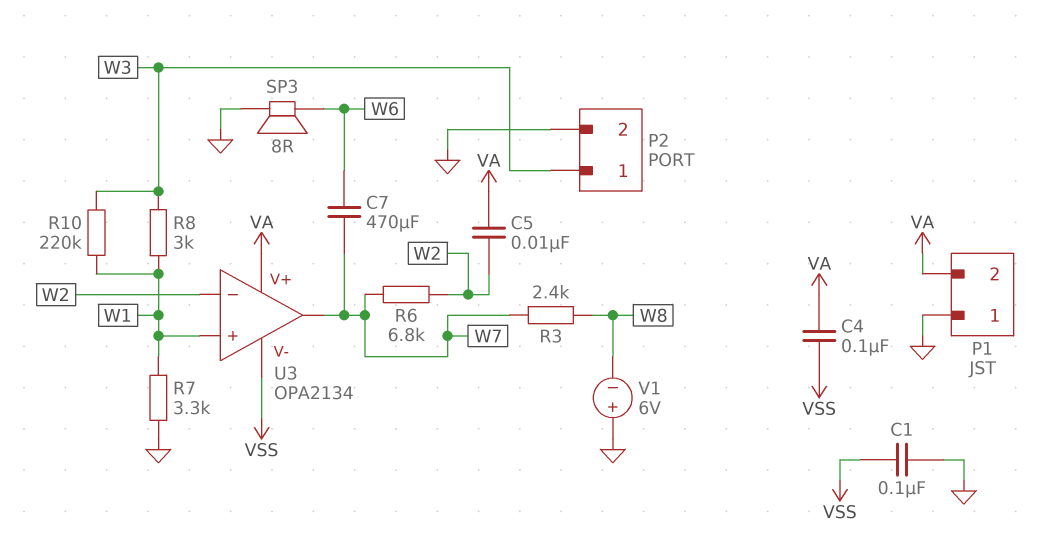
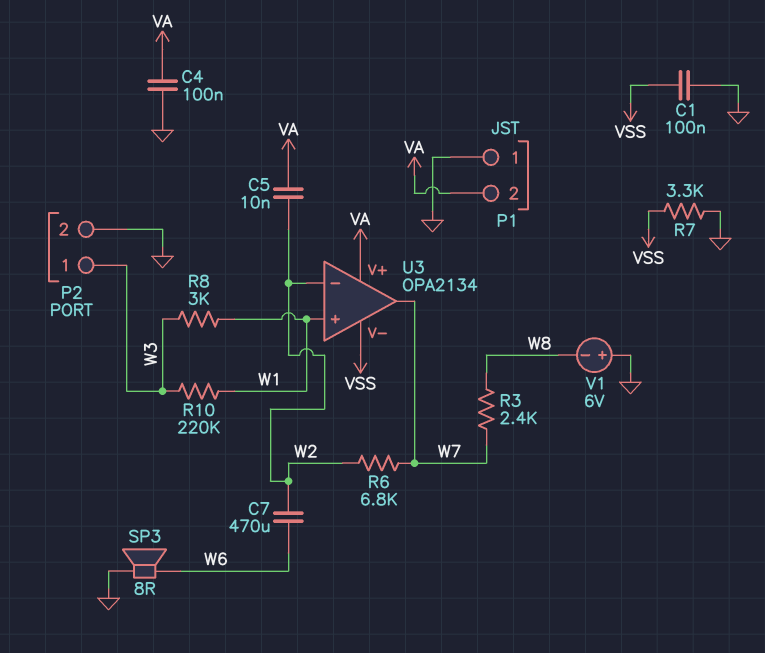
C4: 100nF (VA, VSS) -> 100nF (GND, VA)
C7: 470uF (W6, W7) -> 470uF (W2, W6)
R7: 3.3k (GND, W1) -> 3.3k (GND, VSS)

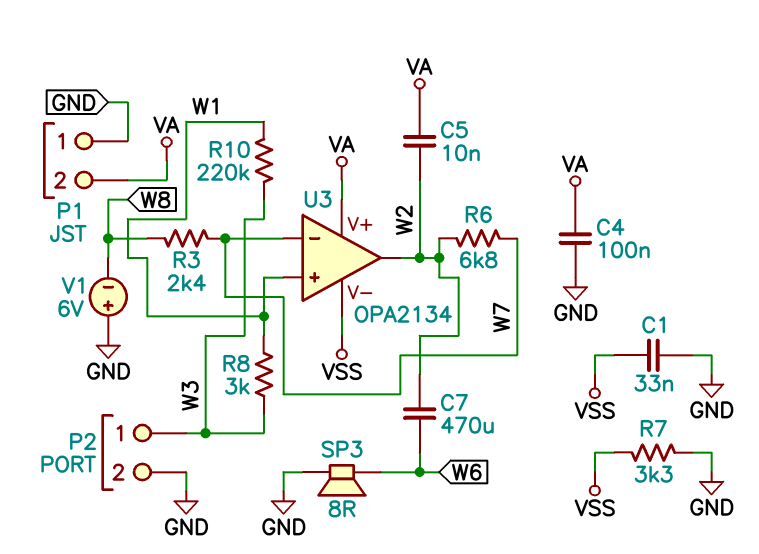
C1: 100nF (GND, VSS) -> 33nF (GND, VSS)
U3 pin in-: W2 -> W7
U3 pin out: W7 -> W2

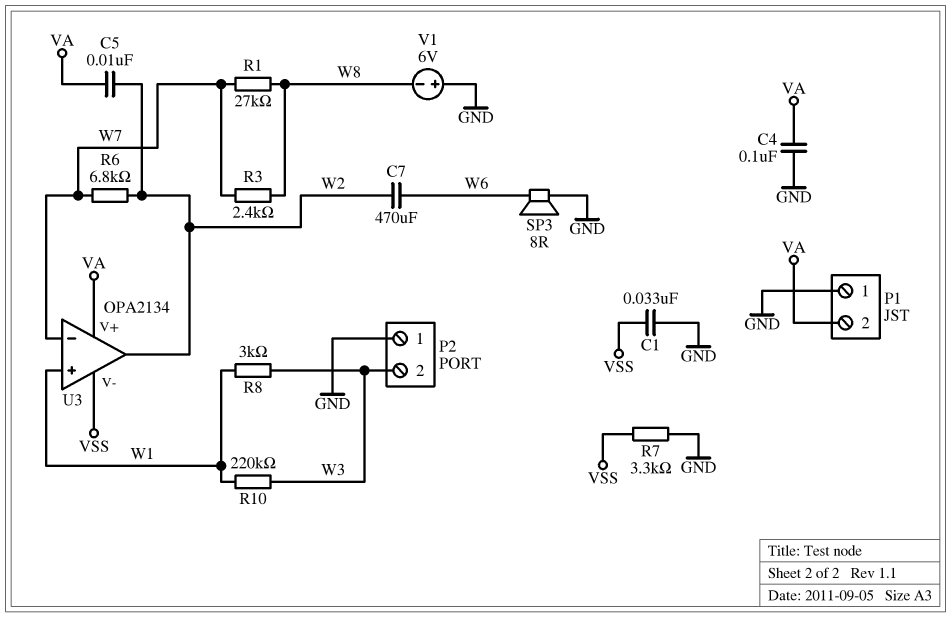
P2 pin 1: W3 -> GND
P2 pin 2: GND -> W3
R1: none -> 27k (W7, W8)

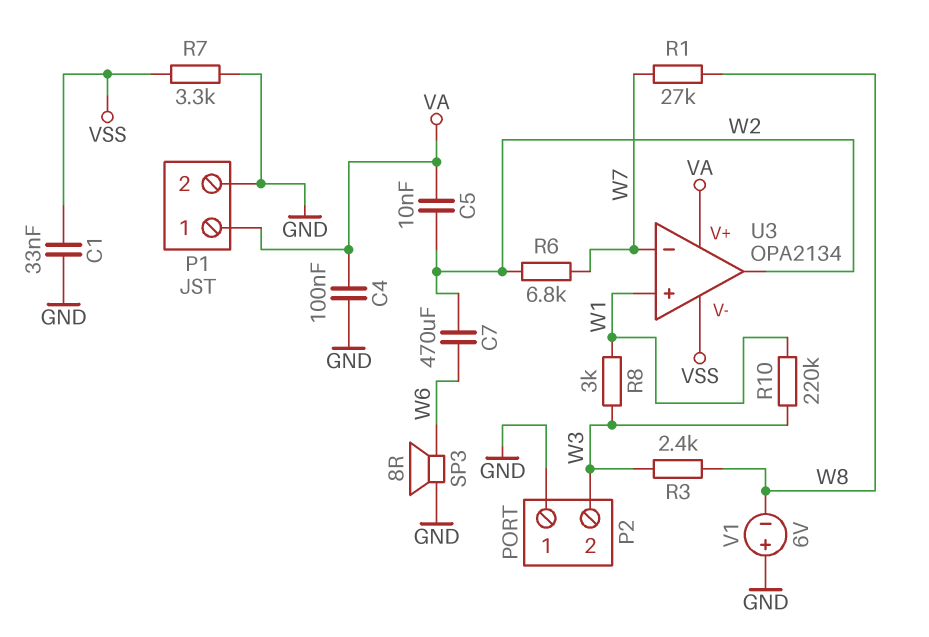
P1 pin 1: GND -> VA
P1 pin 2: VA -> GND
R3: 2.4k (W7, W8) -> 2.4k (W3, W8)

